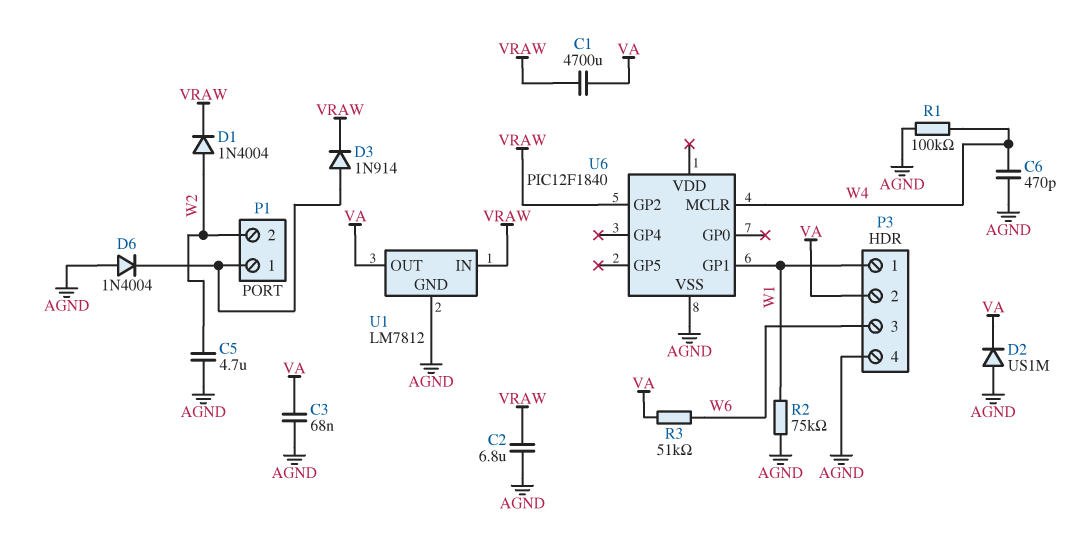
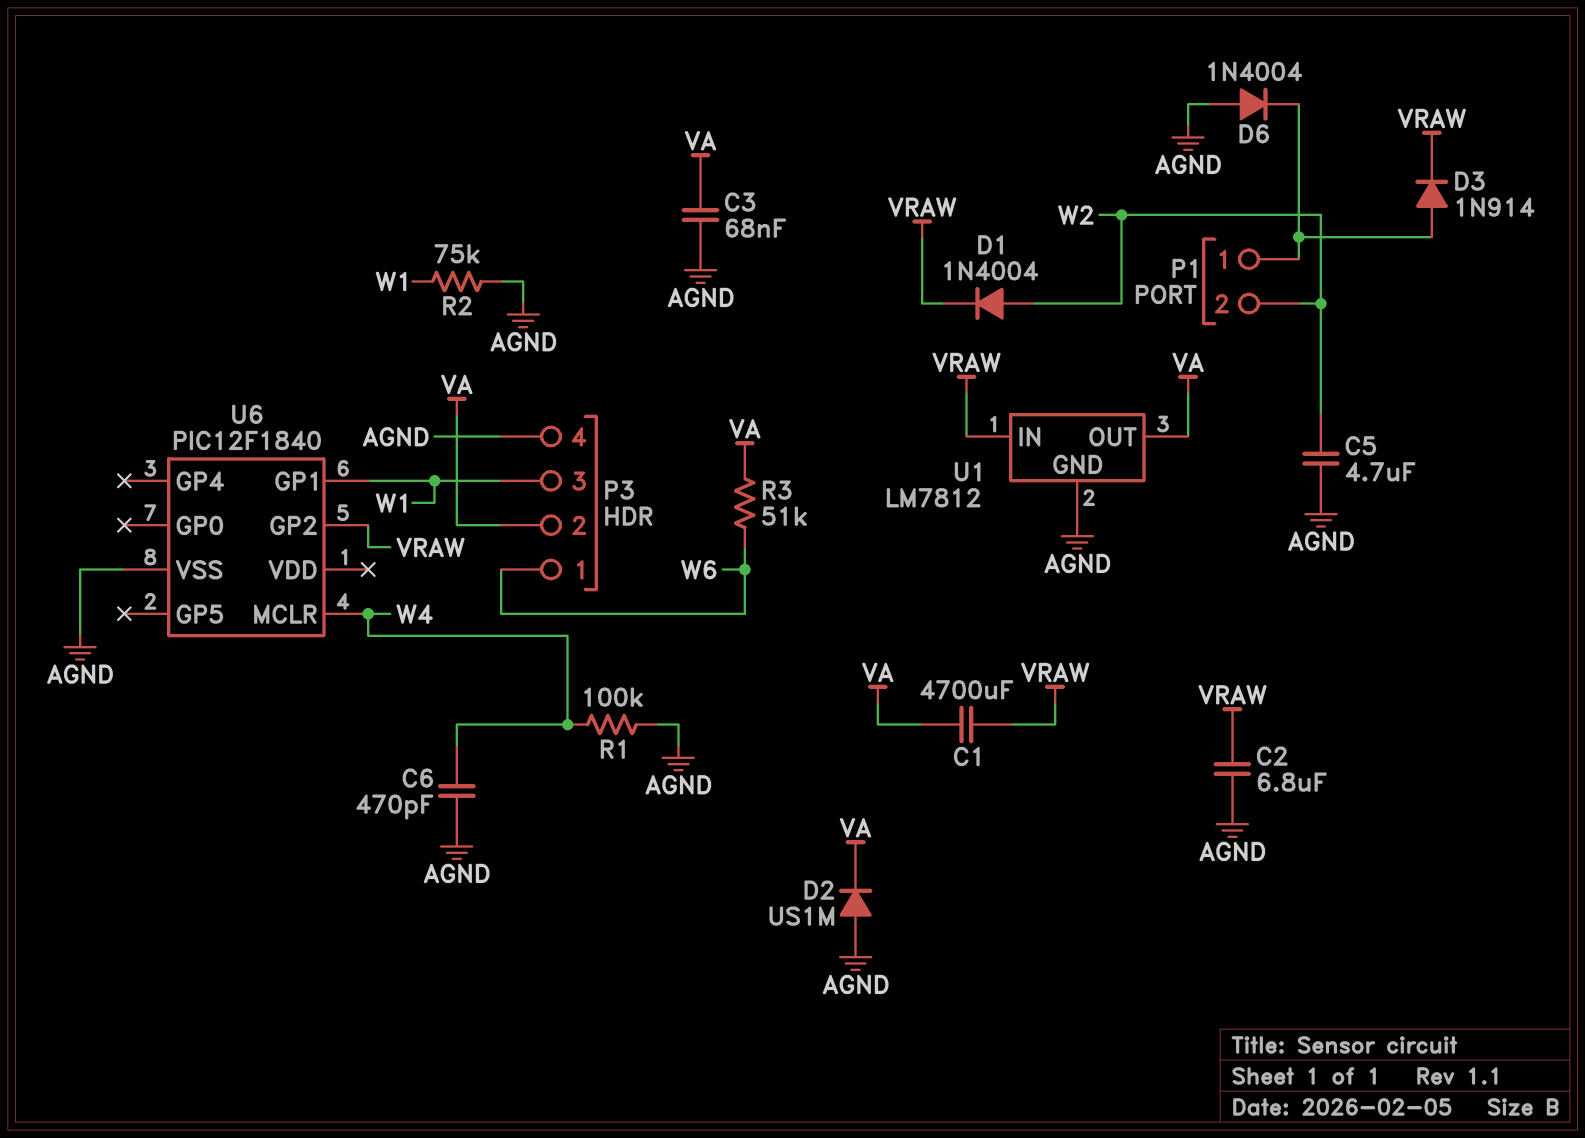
P3 pin 1: W1 -> W6
P3 pin 3: W6 -> W1

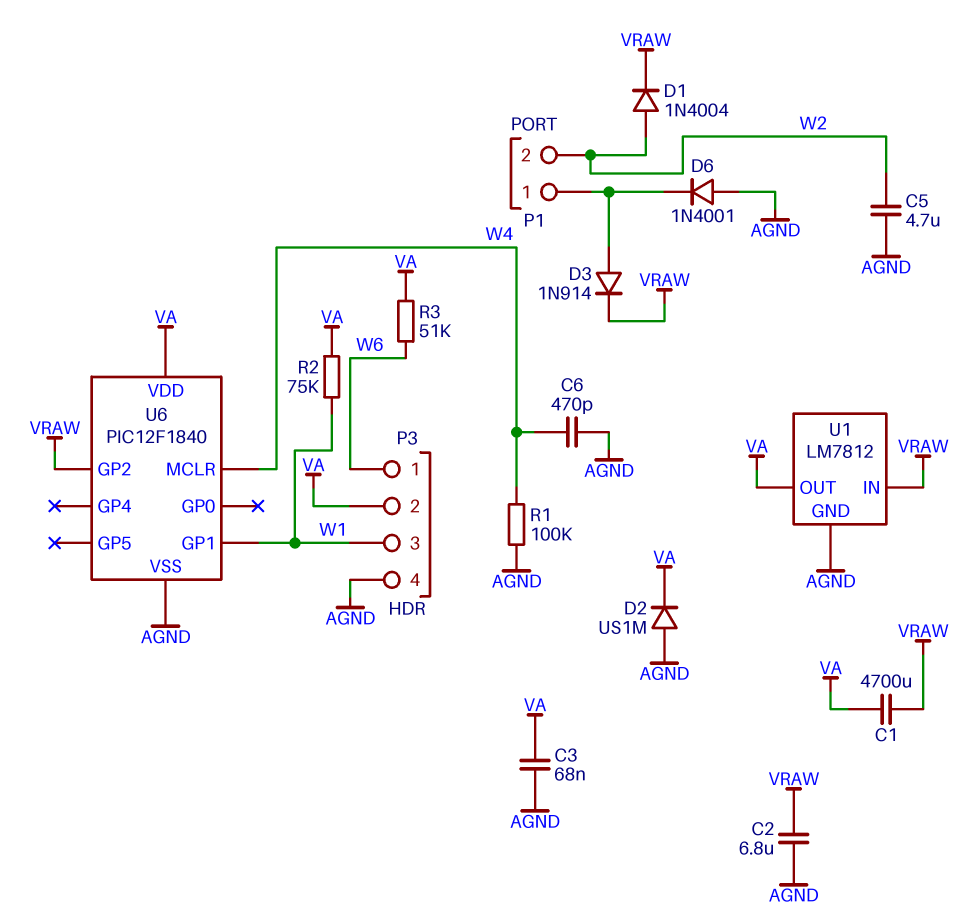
D6: diode 1N4004 (A AGND, K P1/1) -> diode 1N4001 (A AGND, K P1/1)
R2: 75k (AGND, W1) -> 75k (VA, W1)
U6 pin VDD: none -> VA

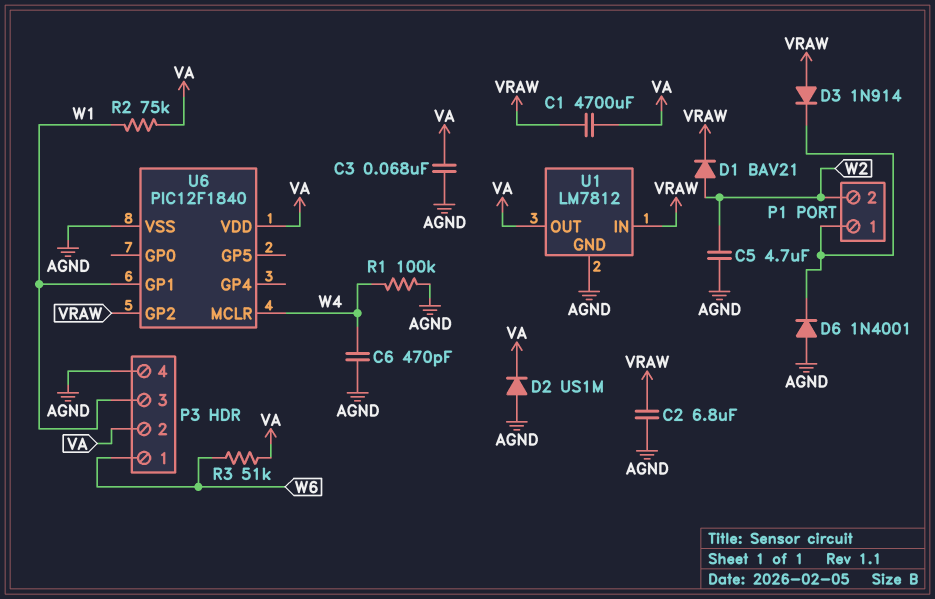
D1: diode 1N4004 (A W2, K VRAW) -> diode BAV21 (A W2, K VRAW)
D3: diode 1N914 (A P1/1, K VRAW) -> diode 1N914 (A VRAW, K P1/1)

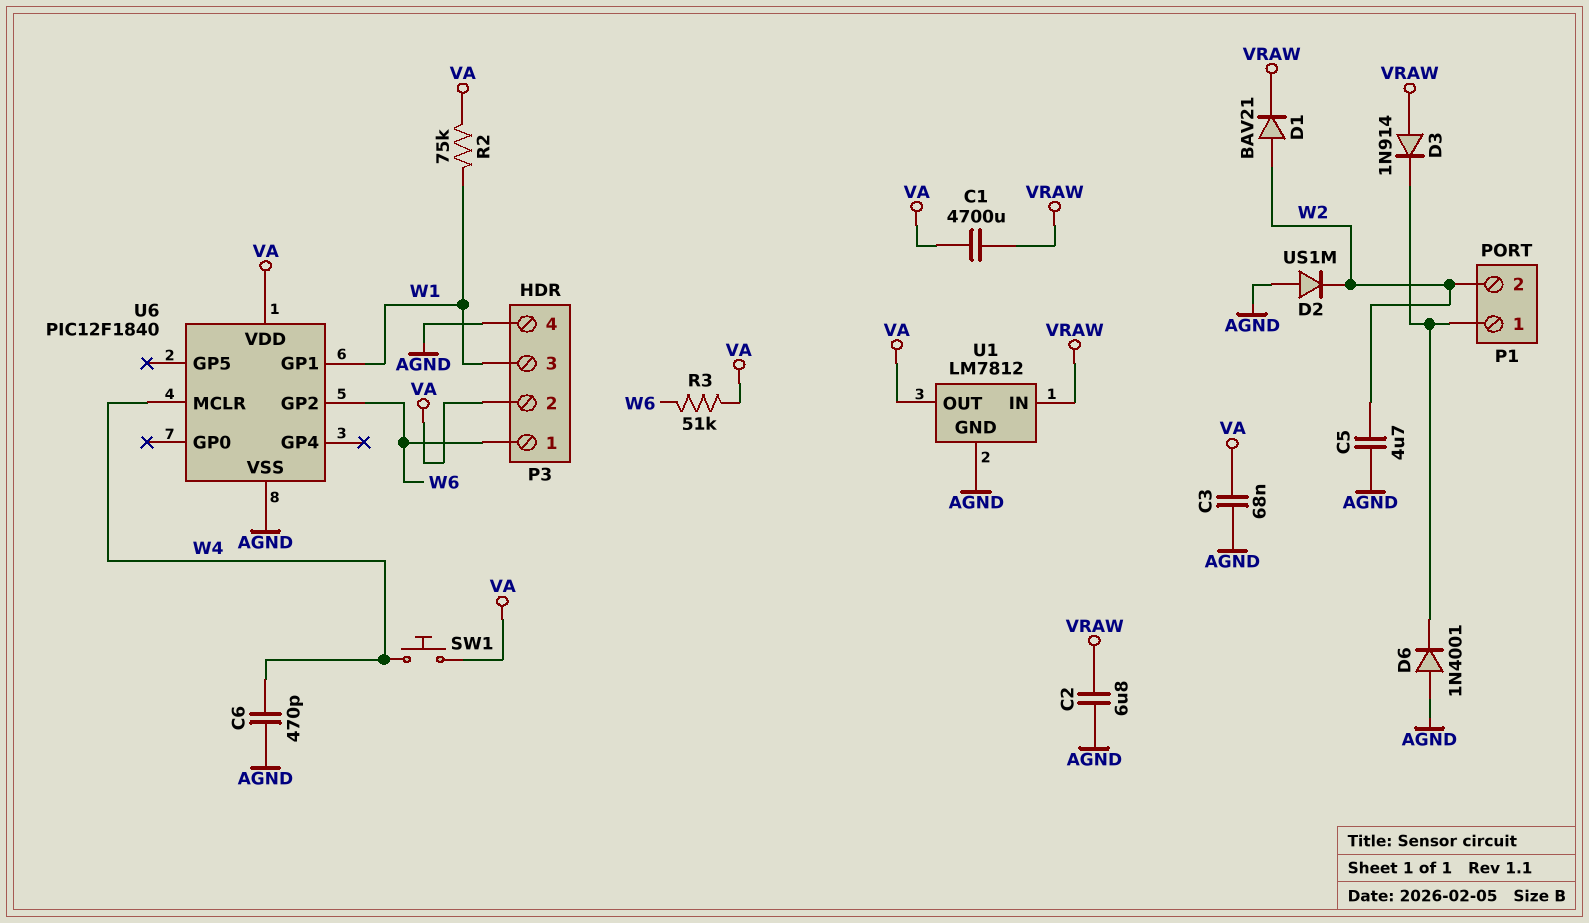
D2: diode US1M (A AGND, K VA) -> diode US1M (A AGND, K W2)
R1: 100k (AGND, W4) -> none
SW1: none -> button (VA, W4)
U6 pin GP2: VRAW -> W6

